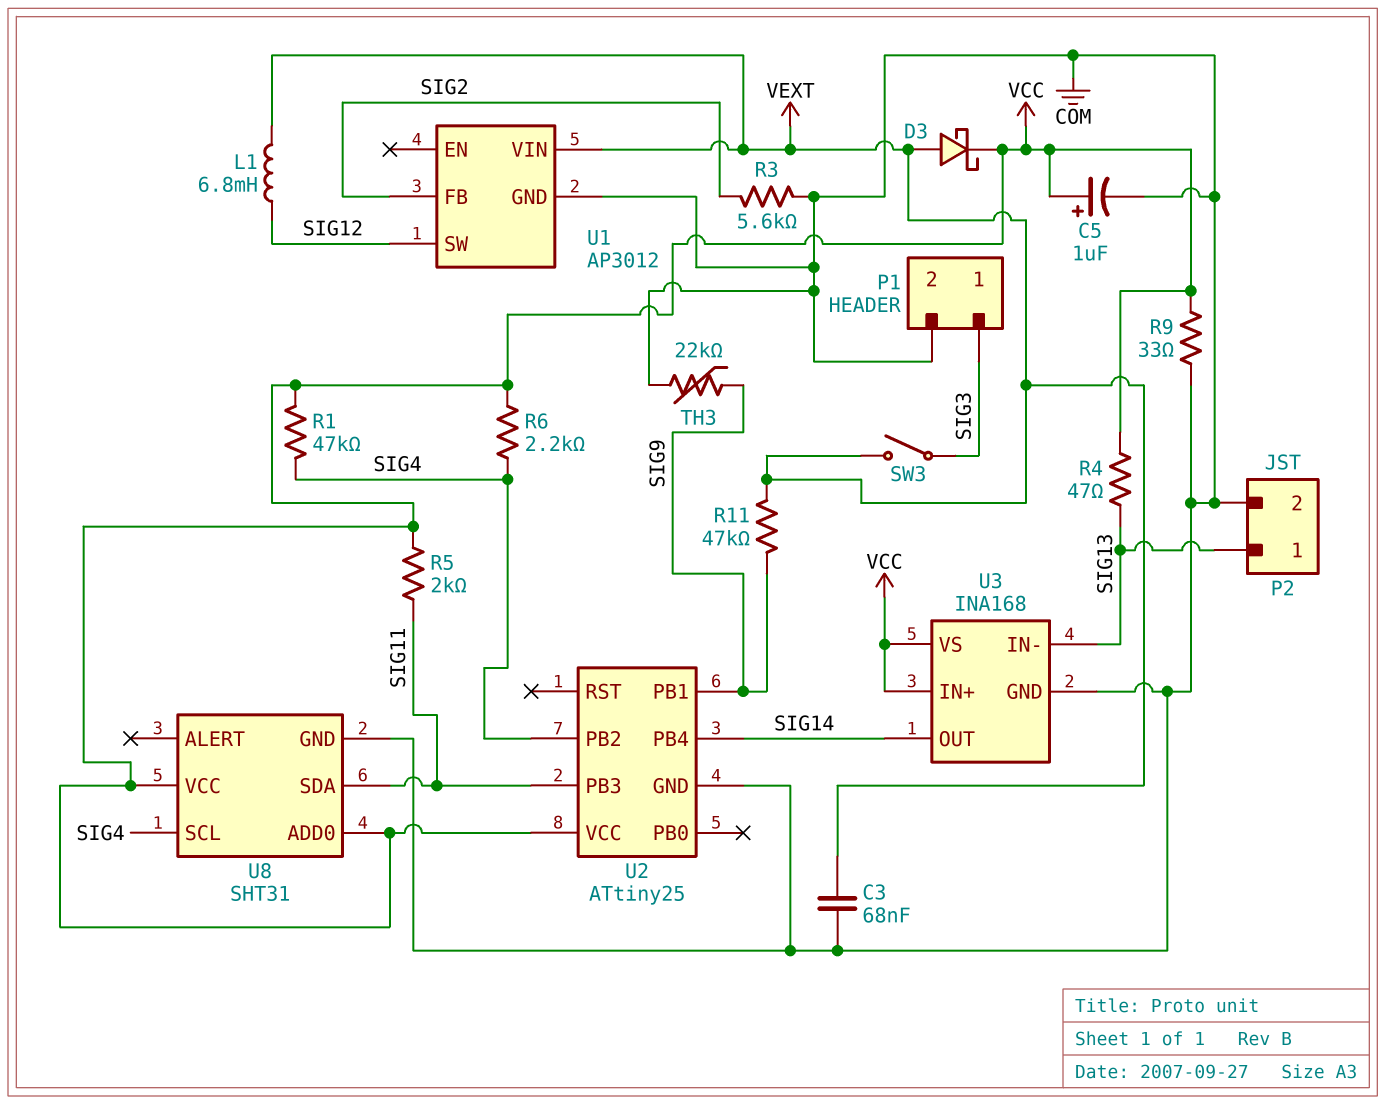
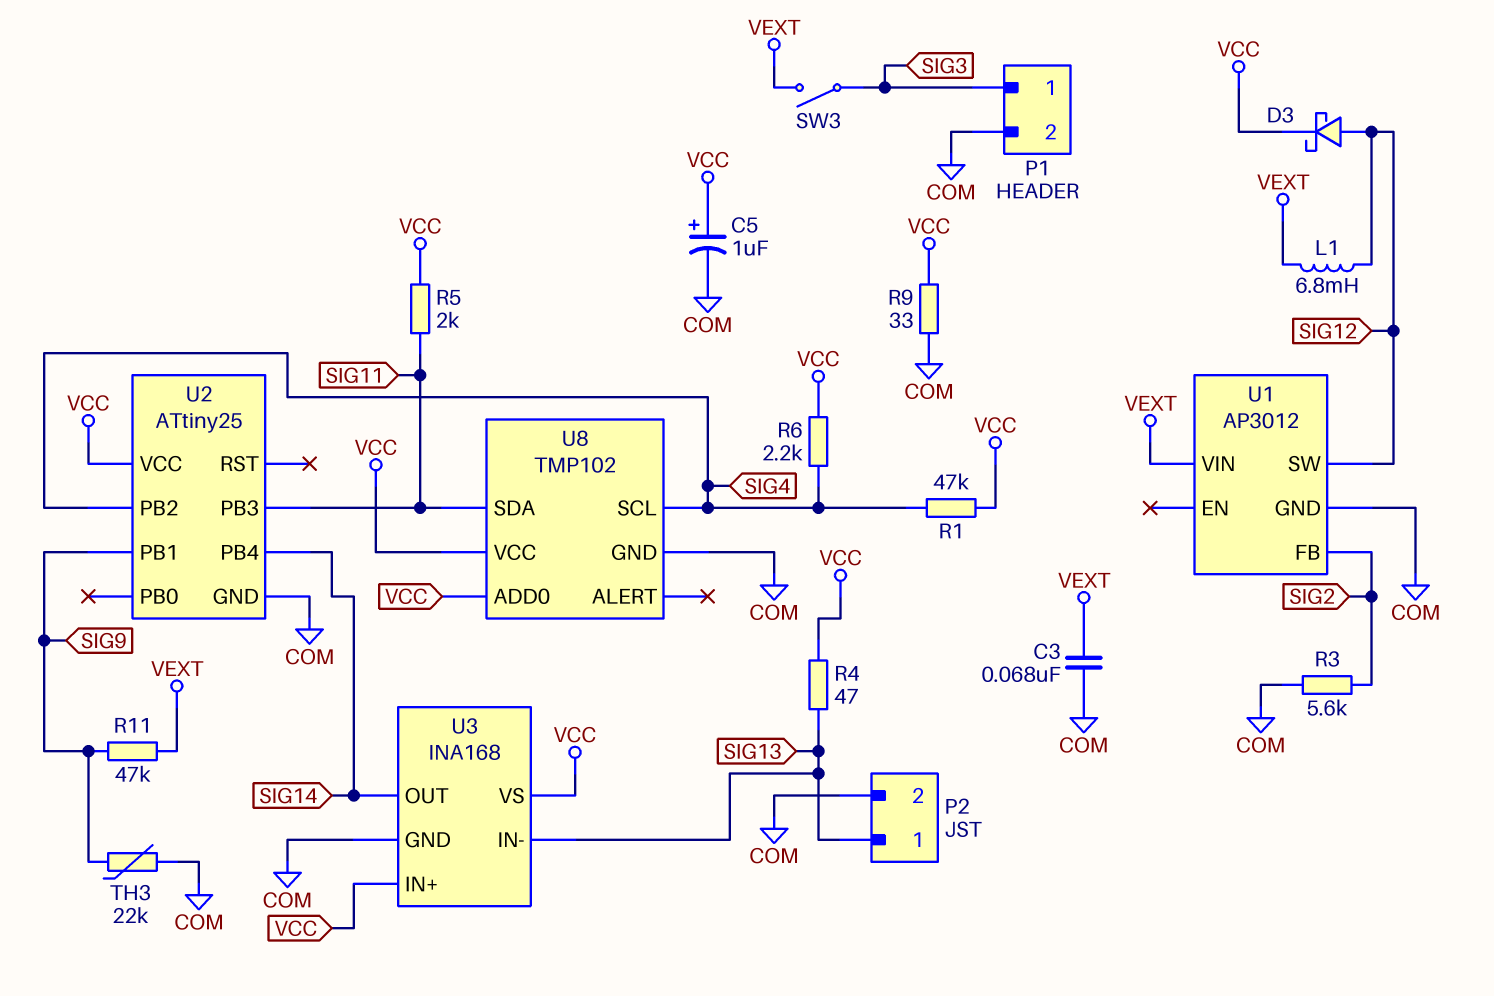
D3: schottky (A VEXT, K VCC) -> schottky (A SIG12, K VCC)
U8: SHT31 -> TMP102

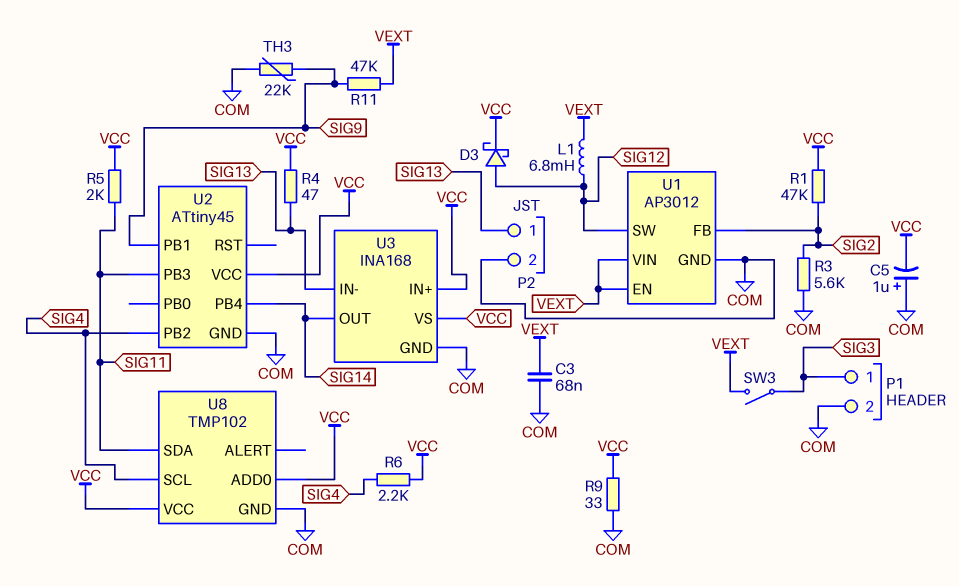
C5: 1uF (plus VCC, minus COM) -> 1uF (plus COM, minus VCC)
R1: 47k (SIG4, VCC) -> 47k (SIG2, VCC)
U1 pin EN: none -> VEXT
U2: ATtiny25 -> ATtiny45

